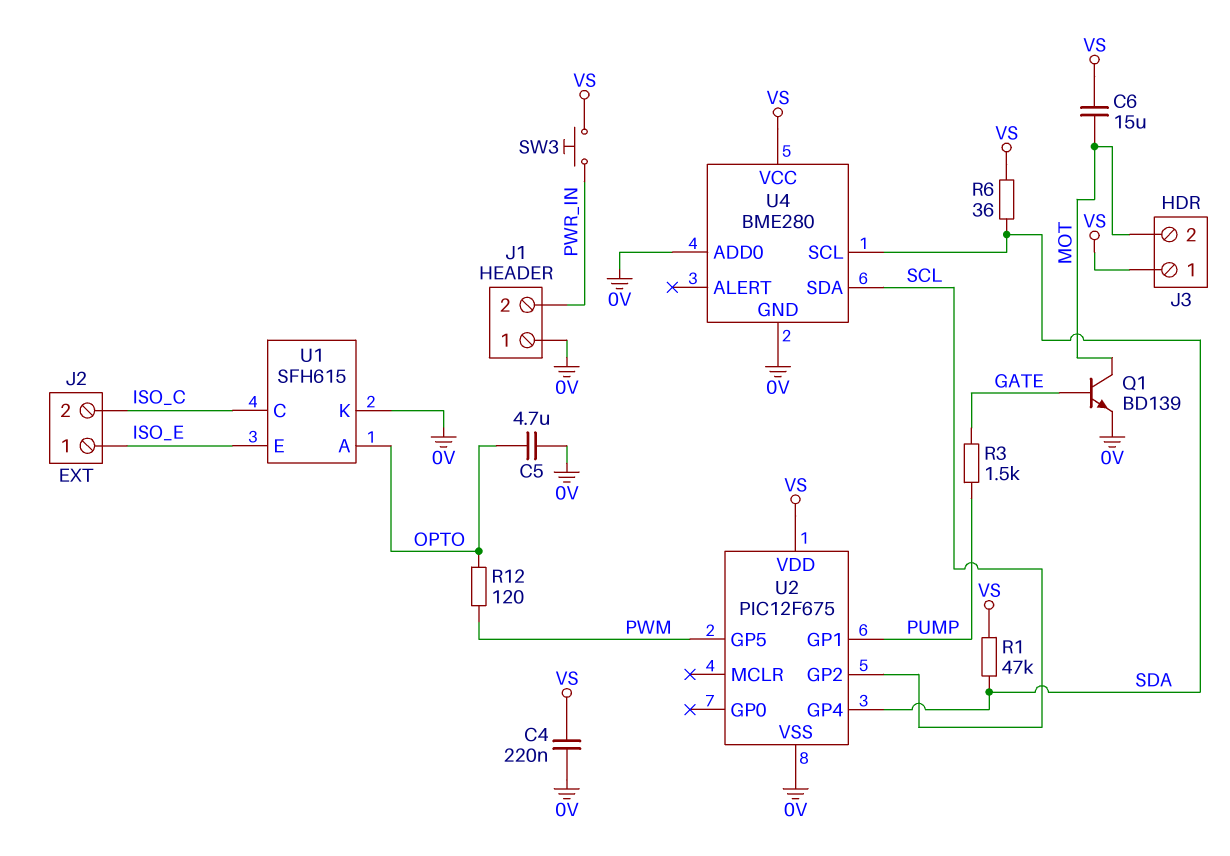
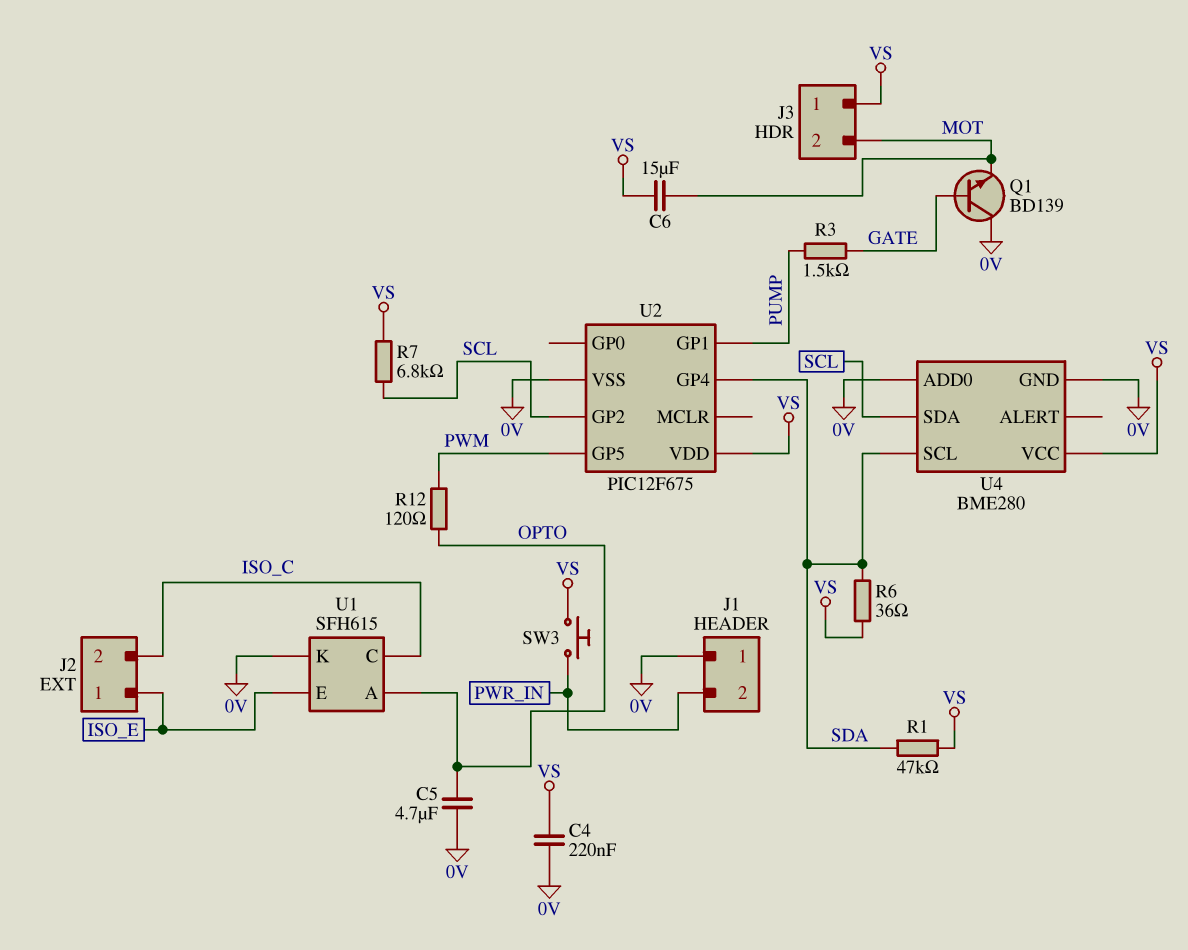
Q1: NPN BD139 (B GATE, C MOT, E 0V) -> NPN BD139 (B GATE, C 0V, E MOT)
R7: none -> 6.8k (SCL, VS)

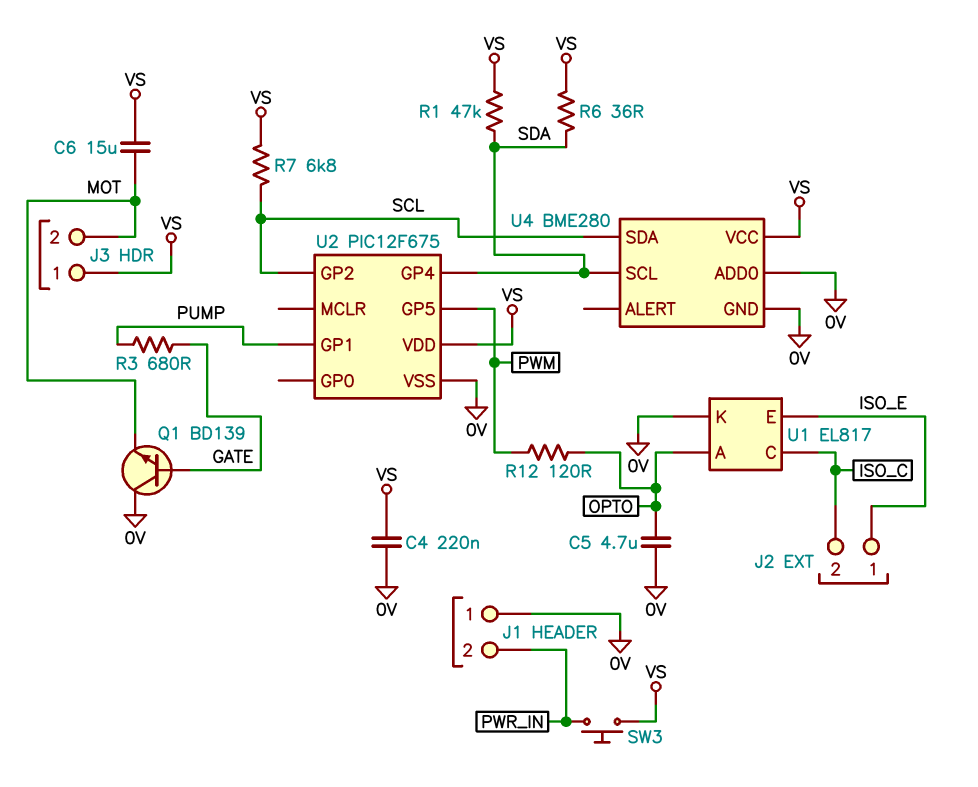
R3: 1.5k (GATE, PUMP) -> 680 (GATE, PUMP)
U1: SFH615 -> EL817

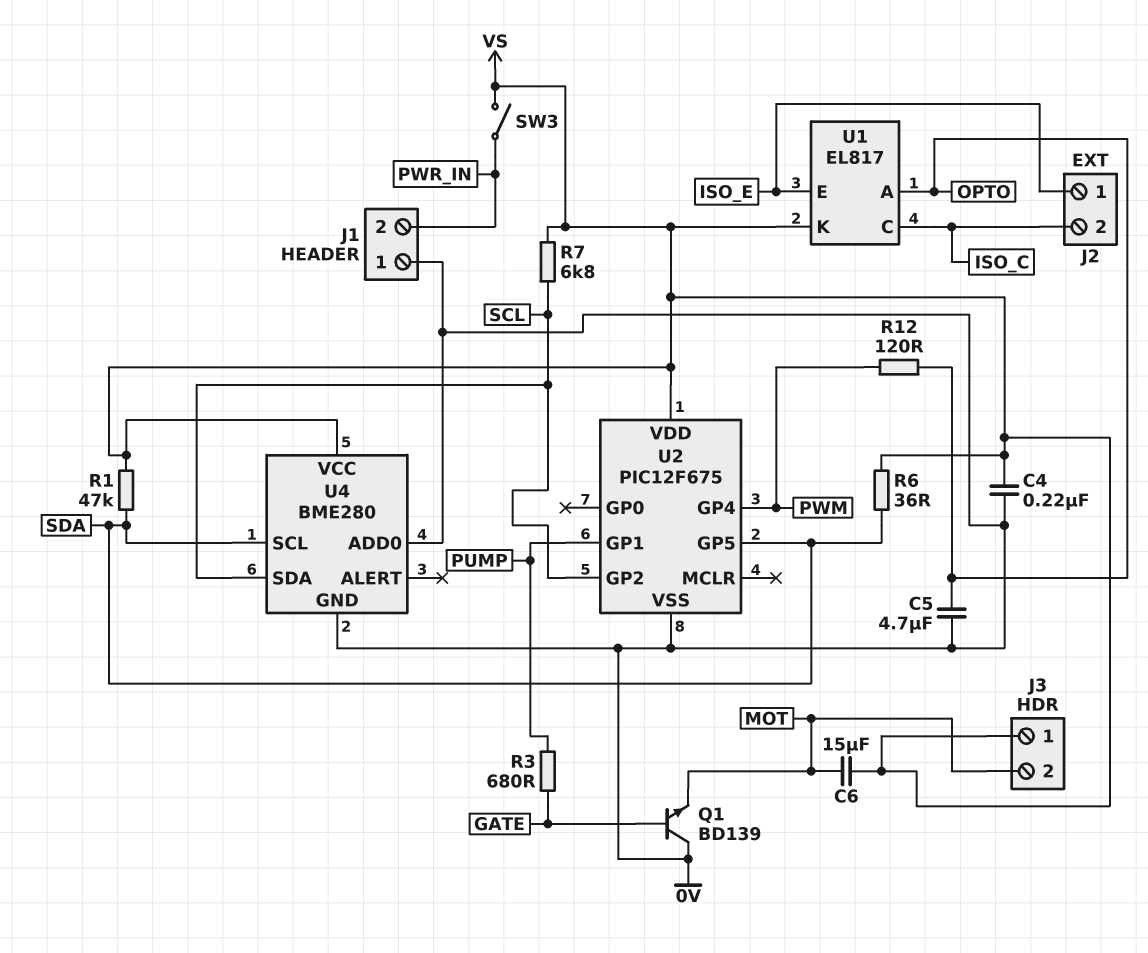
SW3: button (PWR_IN, VS) -> switch (PWR_IN, VS)
U1 pin K: 0V -> VS
U2 pin GP4: SDA -> PWM
U2 pin GP5: PWM -> SDA

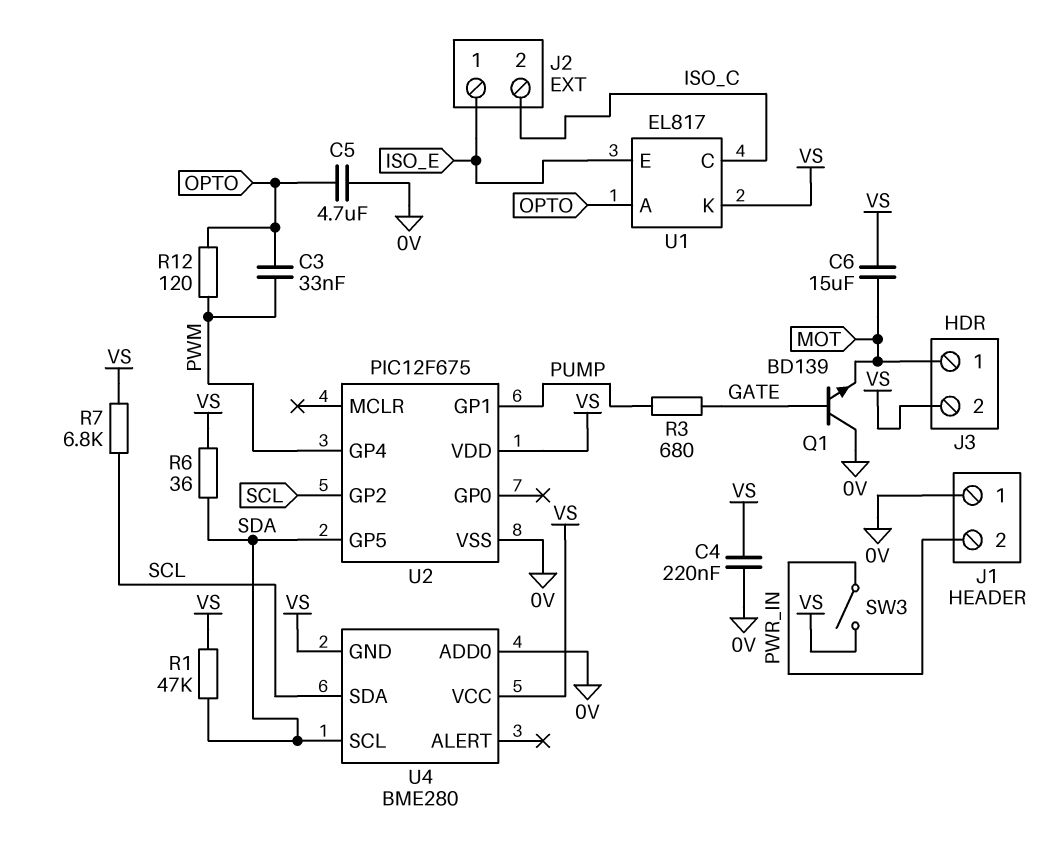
C3: none -> 33nF (OPTO, PWM)
J3 pin 1: VS -> MOT
J3 pin 2: MOT -> VS
U4 pin GND: 0V -> VS

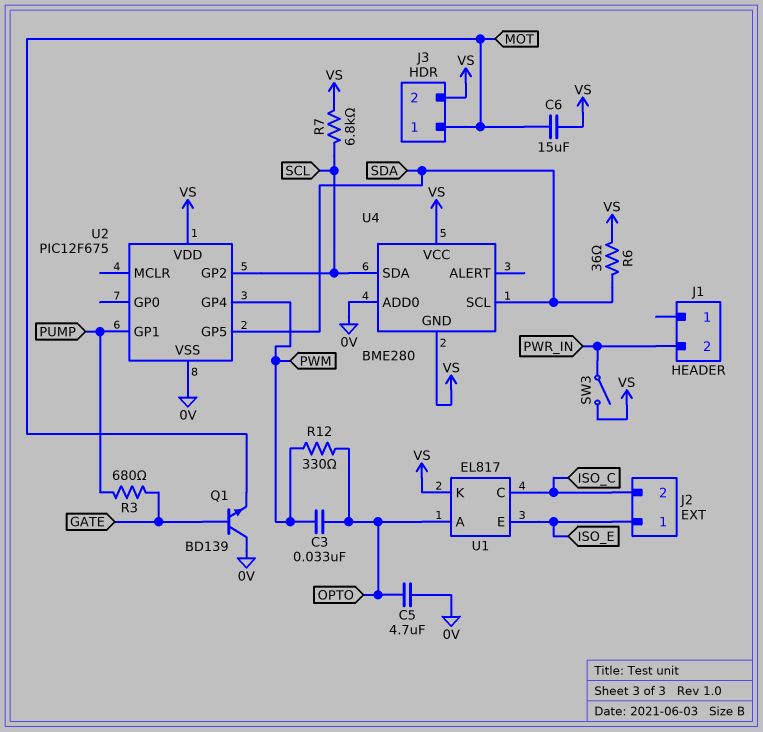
C4: 220nF (0V, VS) -> none
J1 pin 1: 0V -> none
R1: 47k (SDA, VS) -> none
R12: 120 (OPTO, PWM) -> 330 (OPTO, PWM)

